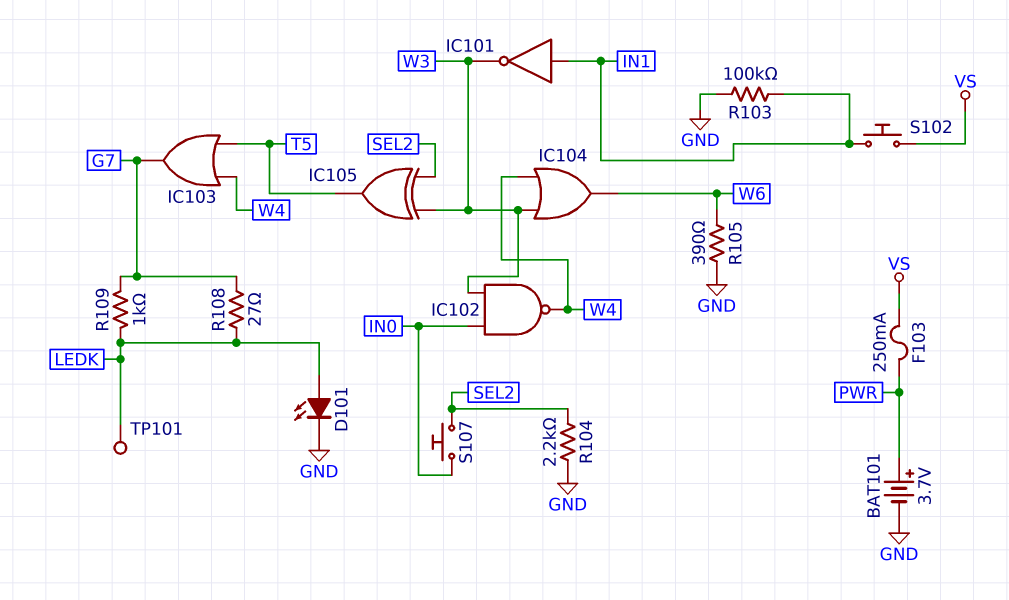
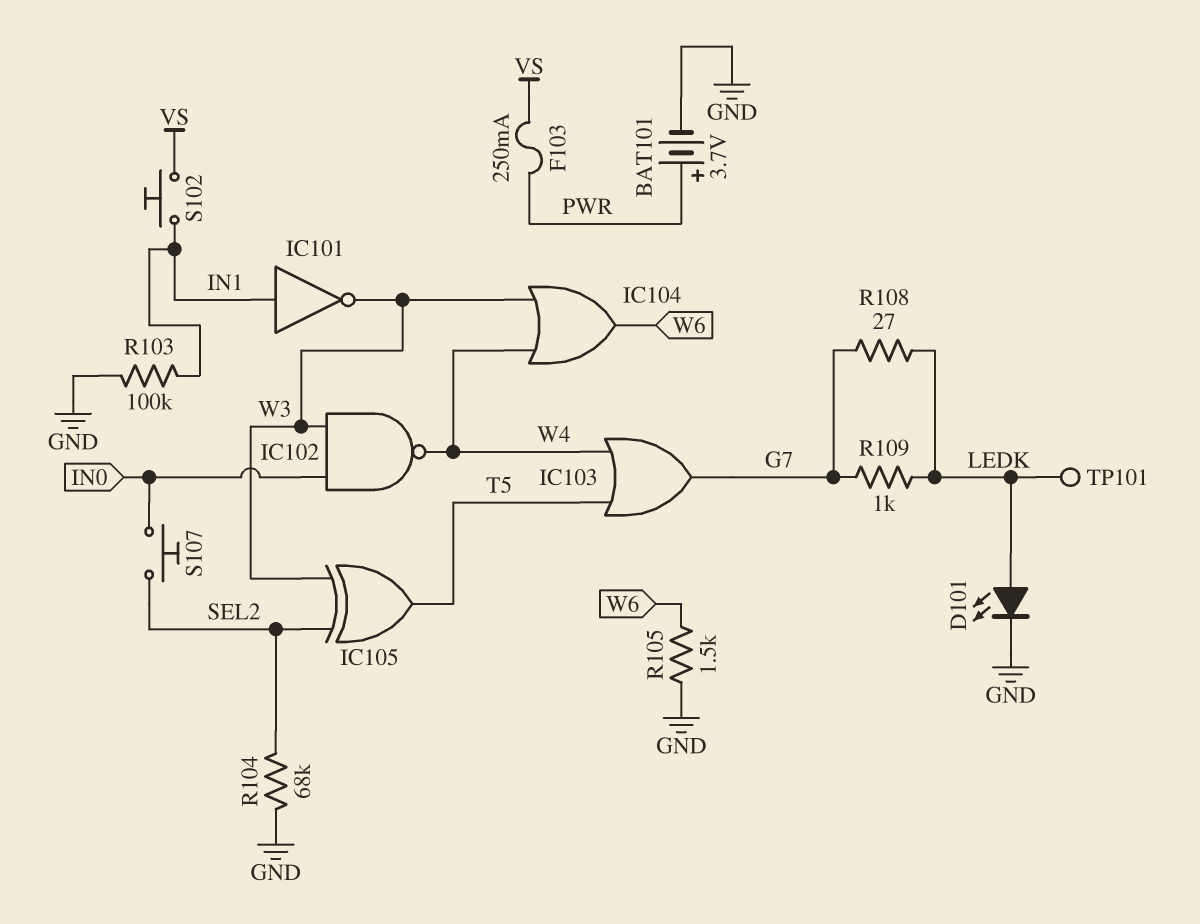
R104: 2.2k (GND, SEL2) -> 68k (GND, SEL2)
R105: 390 (GND, W6) -> 1.5k (GND, W6)

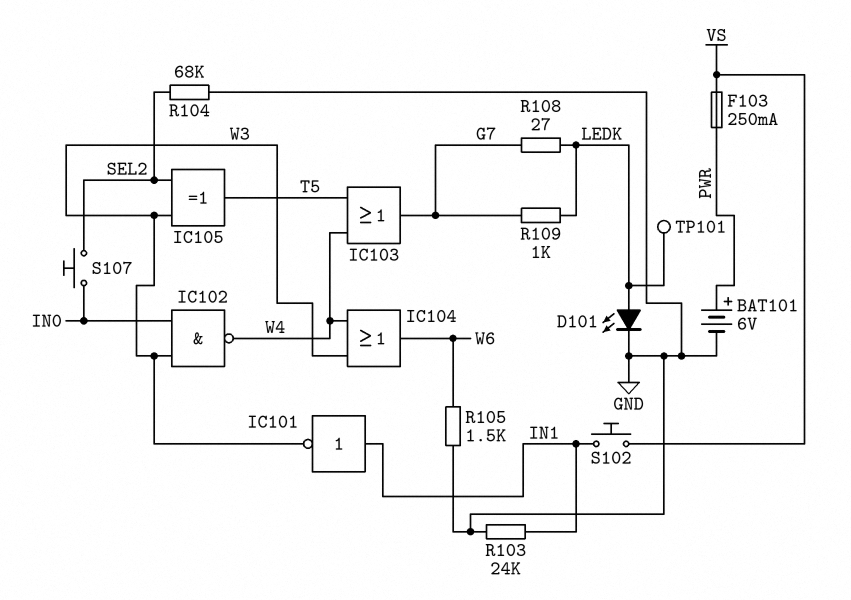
BAT101: 3.7V (plus PWR, minus GND) -> 6V (plus PWR, minus GND)
R103: 100k (GND, IN1) -> 24k (GND, IN1)

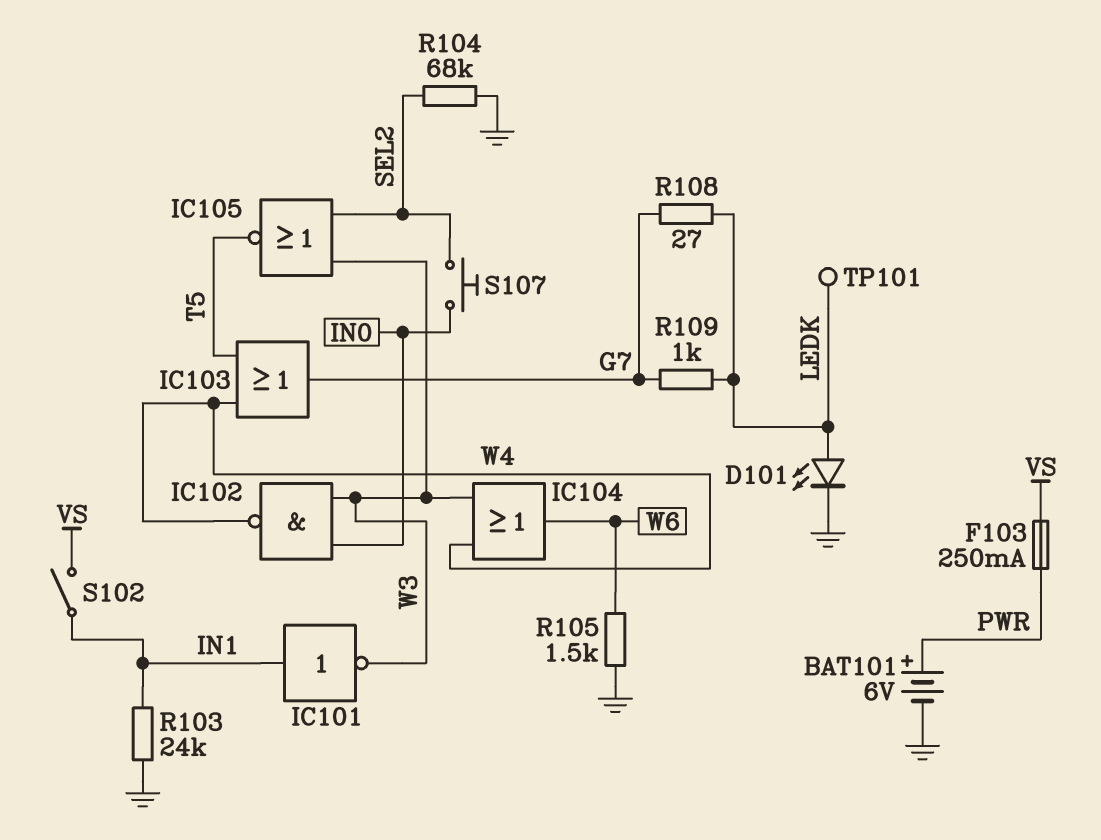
IC105: XOR (in SEL2, in W3, out T5) -> NOR (in SEL2, in W3, out T5)
S102: button (IN1, VS) -> switch (IN1, VS)

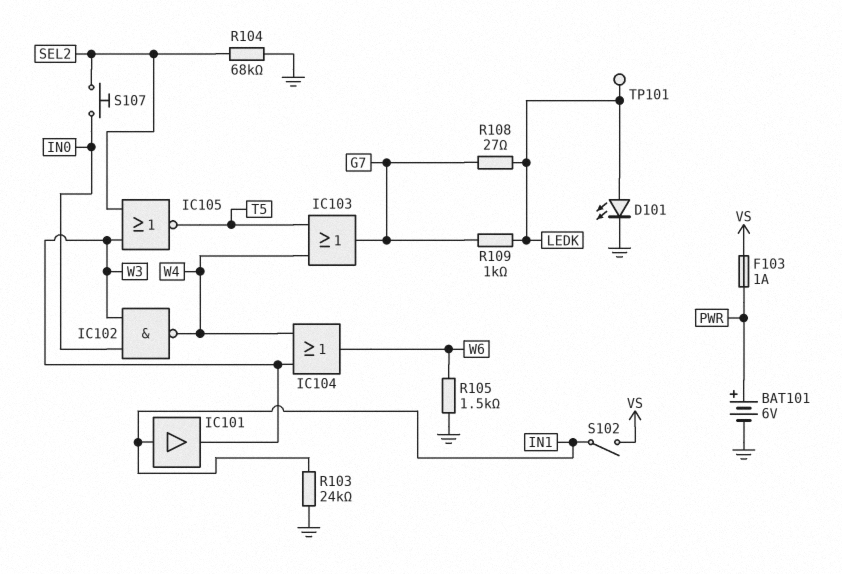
F103: 250mA (PWR, VS) -> 1A (PWR, VS)
IC101: NOT (in IN1, out W3) -> buffer (in IN1, out W3)

